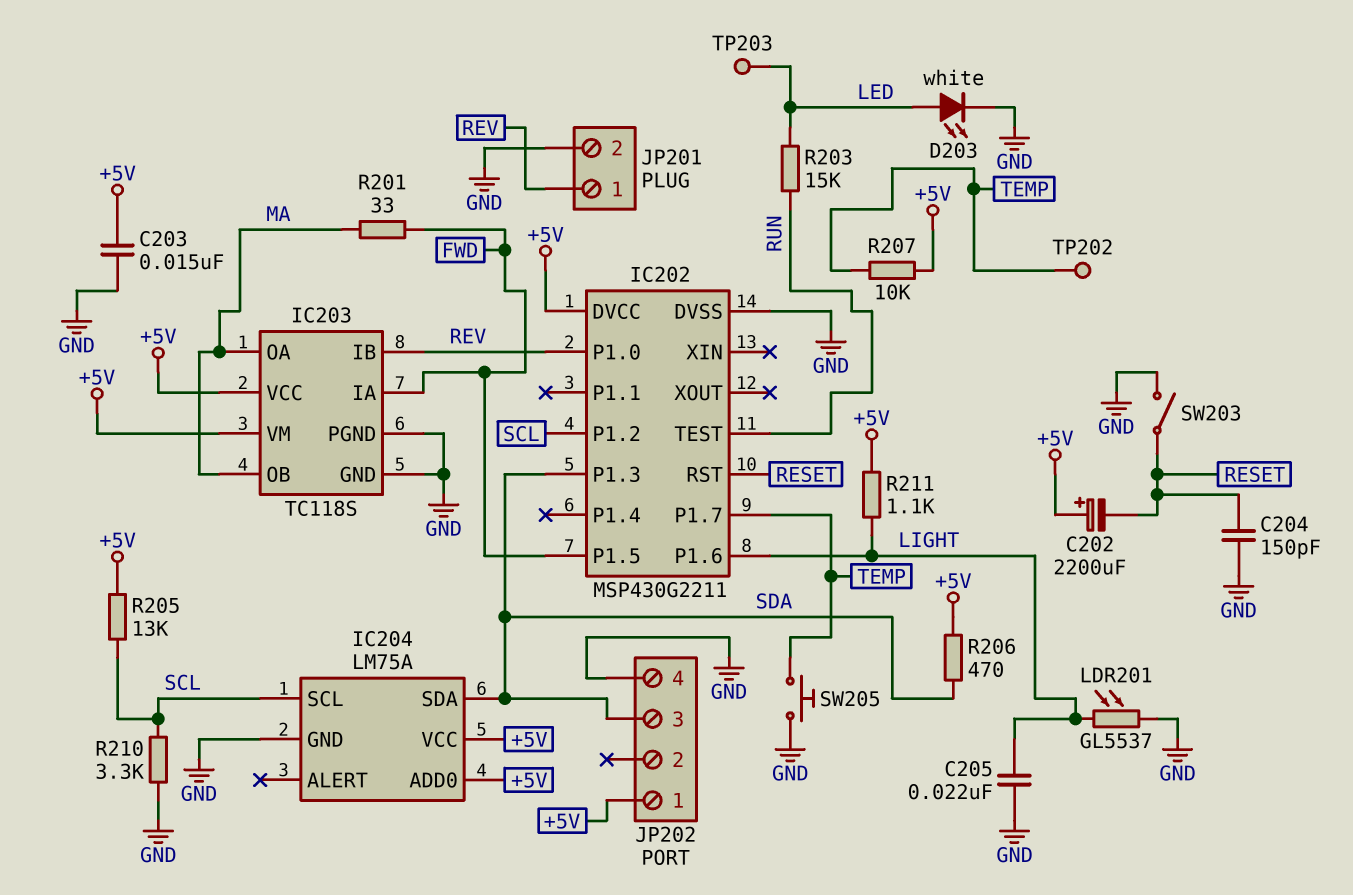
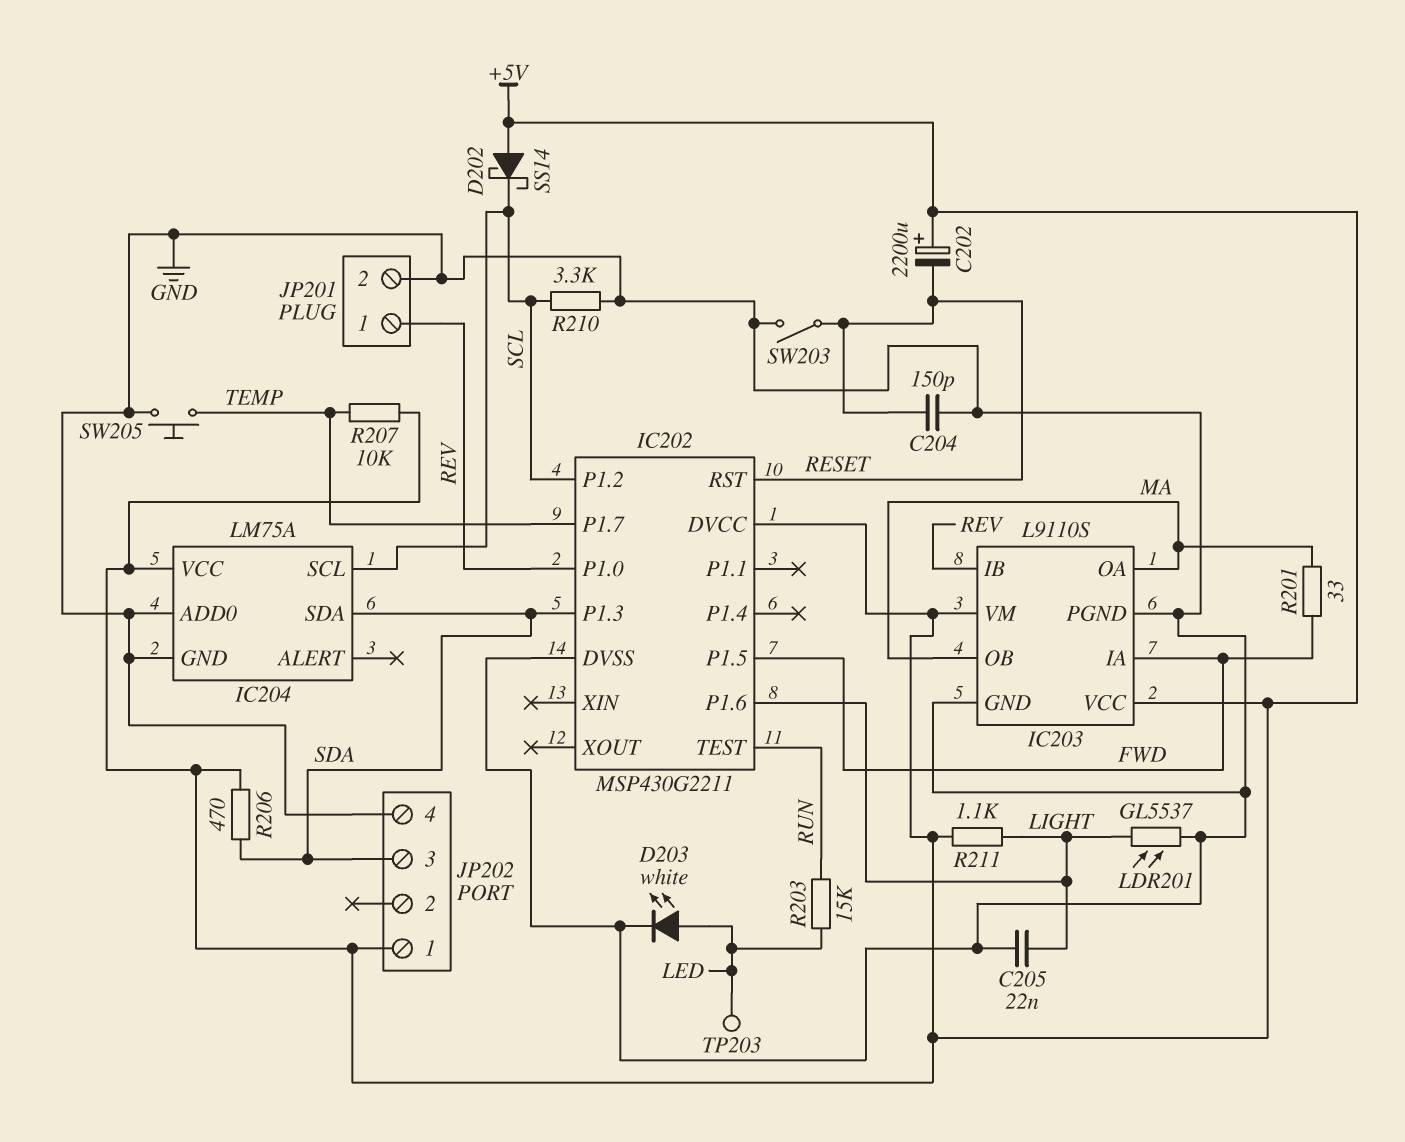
C203: 15nF (+5V, GND) -> none
D202: none -> schottky SS14 (A +5V, K SCL)
IC203: TC118S -> L9110S
IC204 pin ADD0: +5V -> GND
R205: 13k (+5V, SCL) -> none
TP202: test point (TEMP) -> none

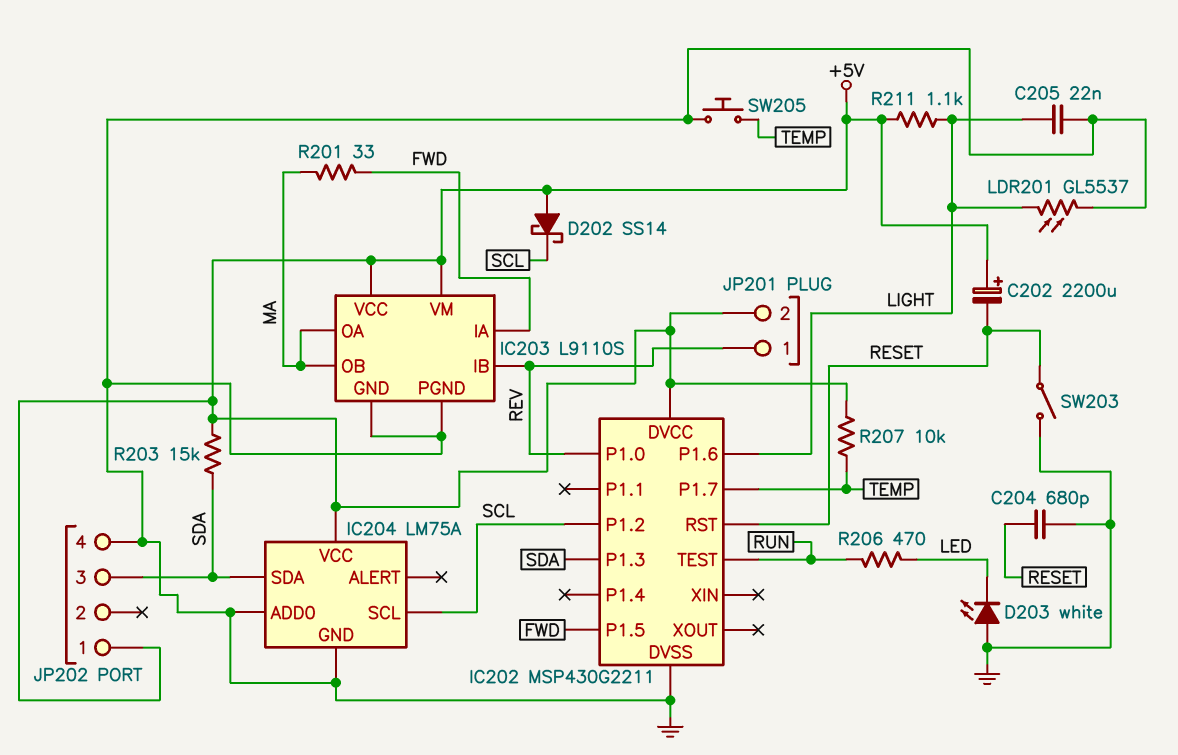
C204: 150pF (GND, RESET) -> 680pF (GND, RESET)
D203: LED white (A LED, K GND) -> LED white (A GND, K LED)
JP201 pin 2: GND -> +5V
R203: 15k (LED, RUN) -> 15k (+5V, SDA)
R206: 470 (+5V, SDA) -> 470 (LED, RUN)
R210: 3.3k (GND, SCL) -> none
TP203: test point (LED) -> none

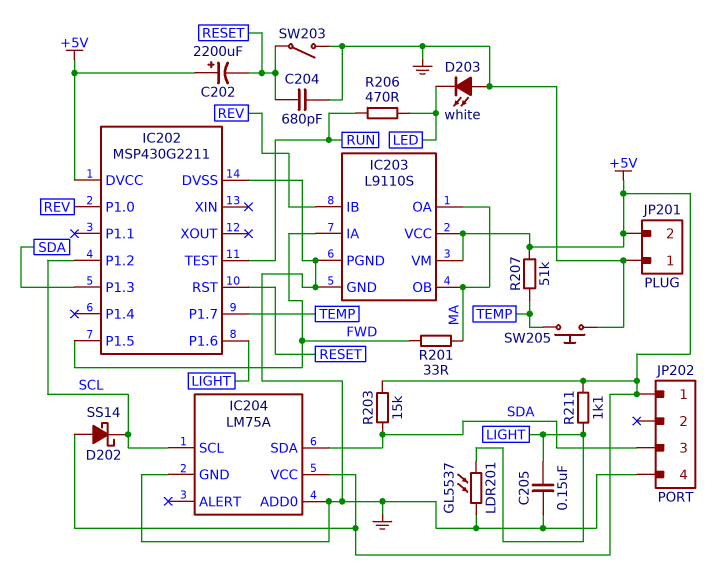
C205: 22nF (GND, LIGHT) -> 150nF (GND, LIGHT)
JP201 pin 1: REV -> GND
R207: 10k (+5V, TEMP) -> 51k (+5V, TEMP)

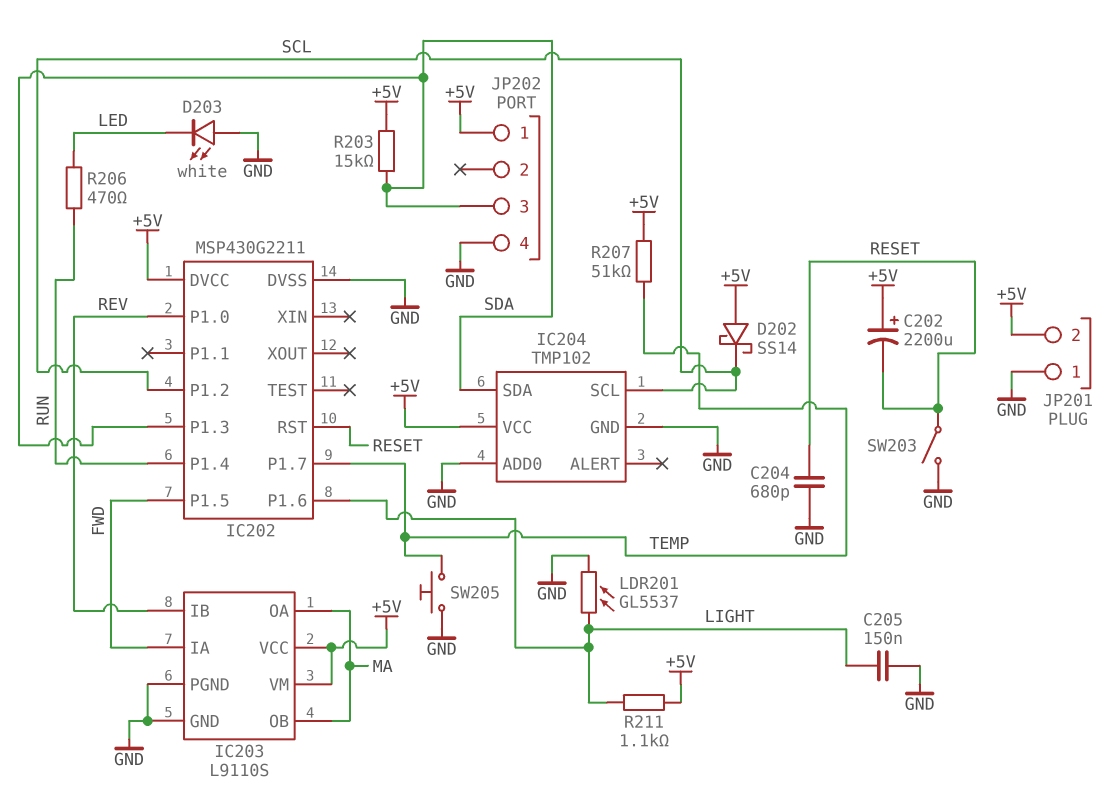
IC202 pin P1.4: none -> RUN
IC202 pin TEST: RUN -> none
IC204: LM75A -> TMP102
R201: 33 (FWD, MA) -> none

